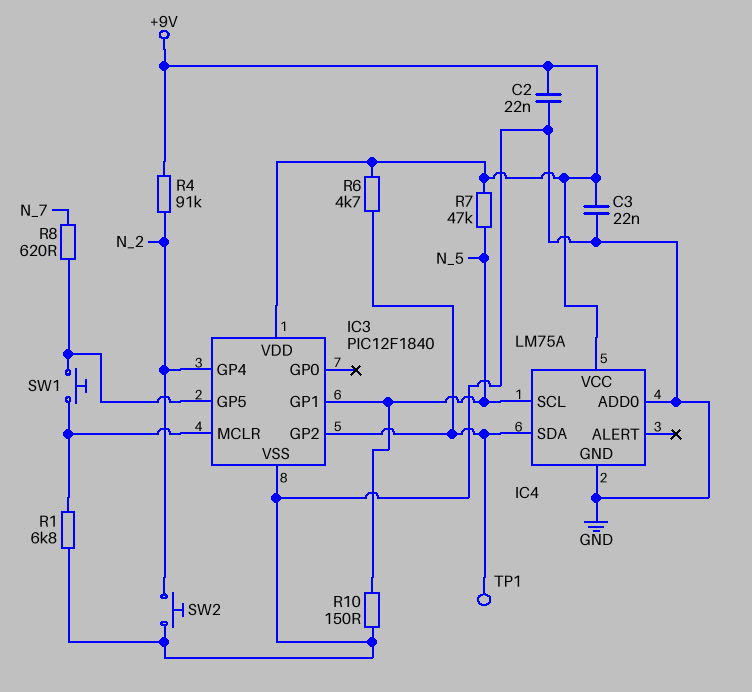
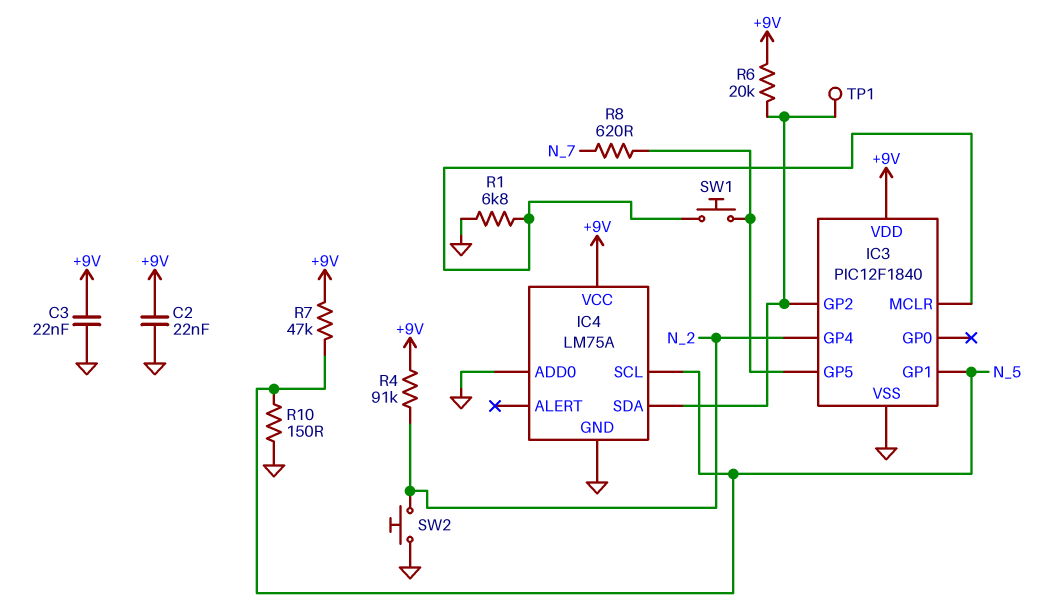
R6: 4.7k (+9V, IC3/GP2) -> 20k (+9V, IC3/GP2)

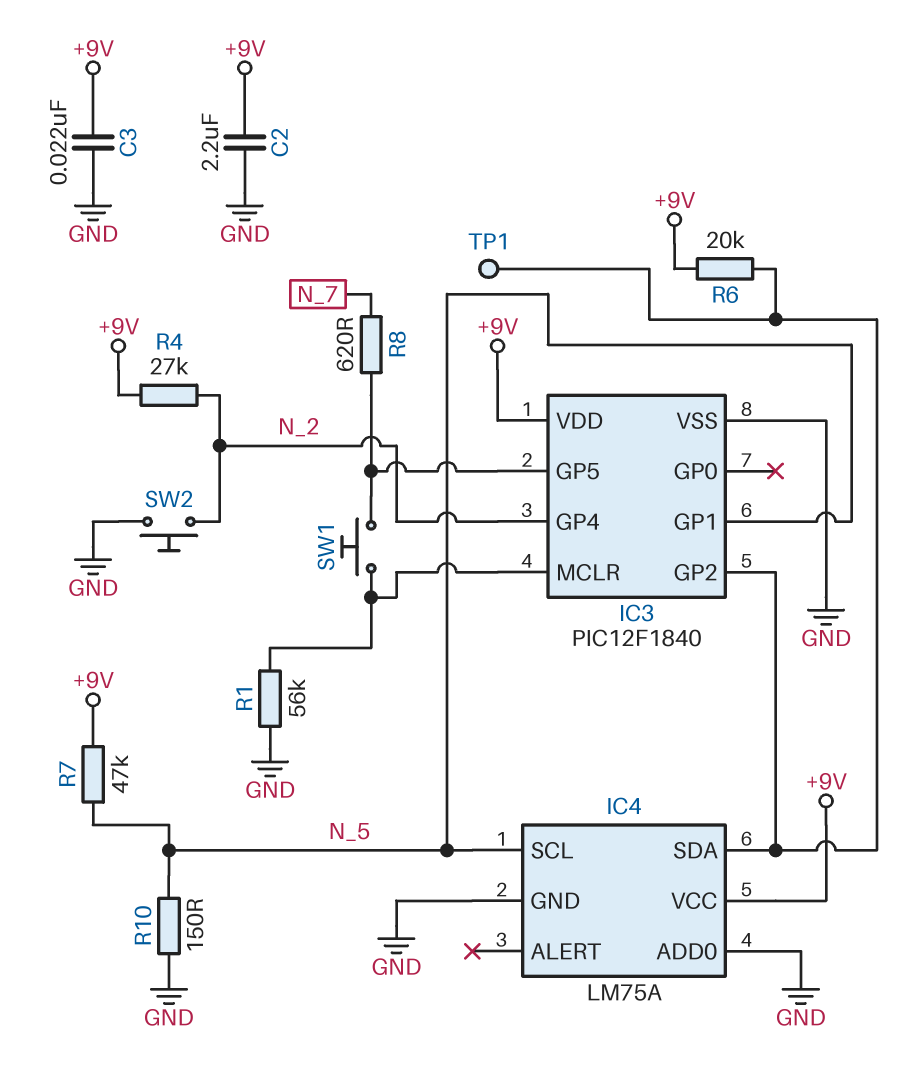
C2: 22nF (+9V, GND) -> 2.2uF (+9V, GND)
R1: 6.8k (GND, IC3/MCLR) -> 56k (GND, IC3/MCLR)
R4: 91k (+9V, N_2) -> 27k (+9V, N_2)

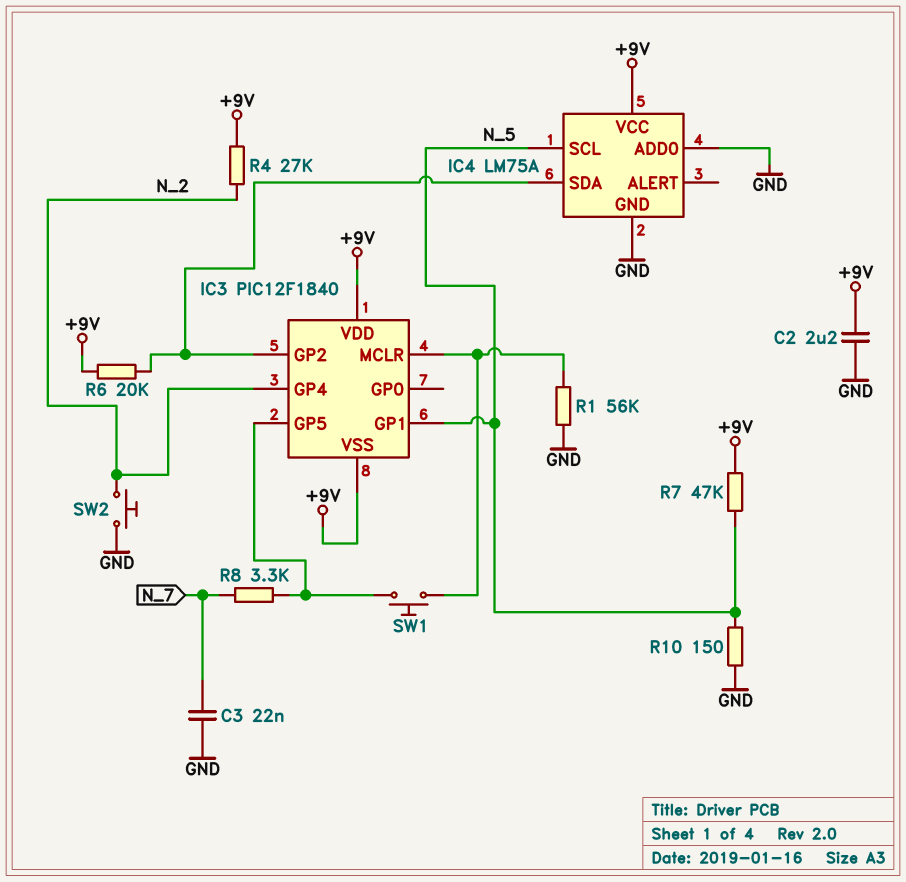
C3: 22nF (+9V, GND) -> 22nF (GND, N_7)
IC3 pin VSS: GND -> +9V
R8: 620 (IC3/GP5, N_7) -> 3.3k (IC3/GP5, N_7)
TP1: test point (IC3/GP2) -> none

